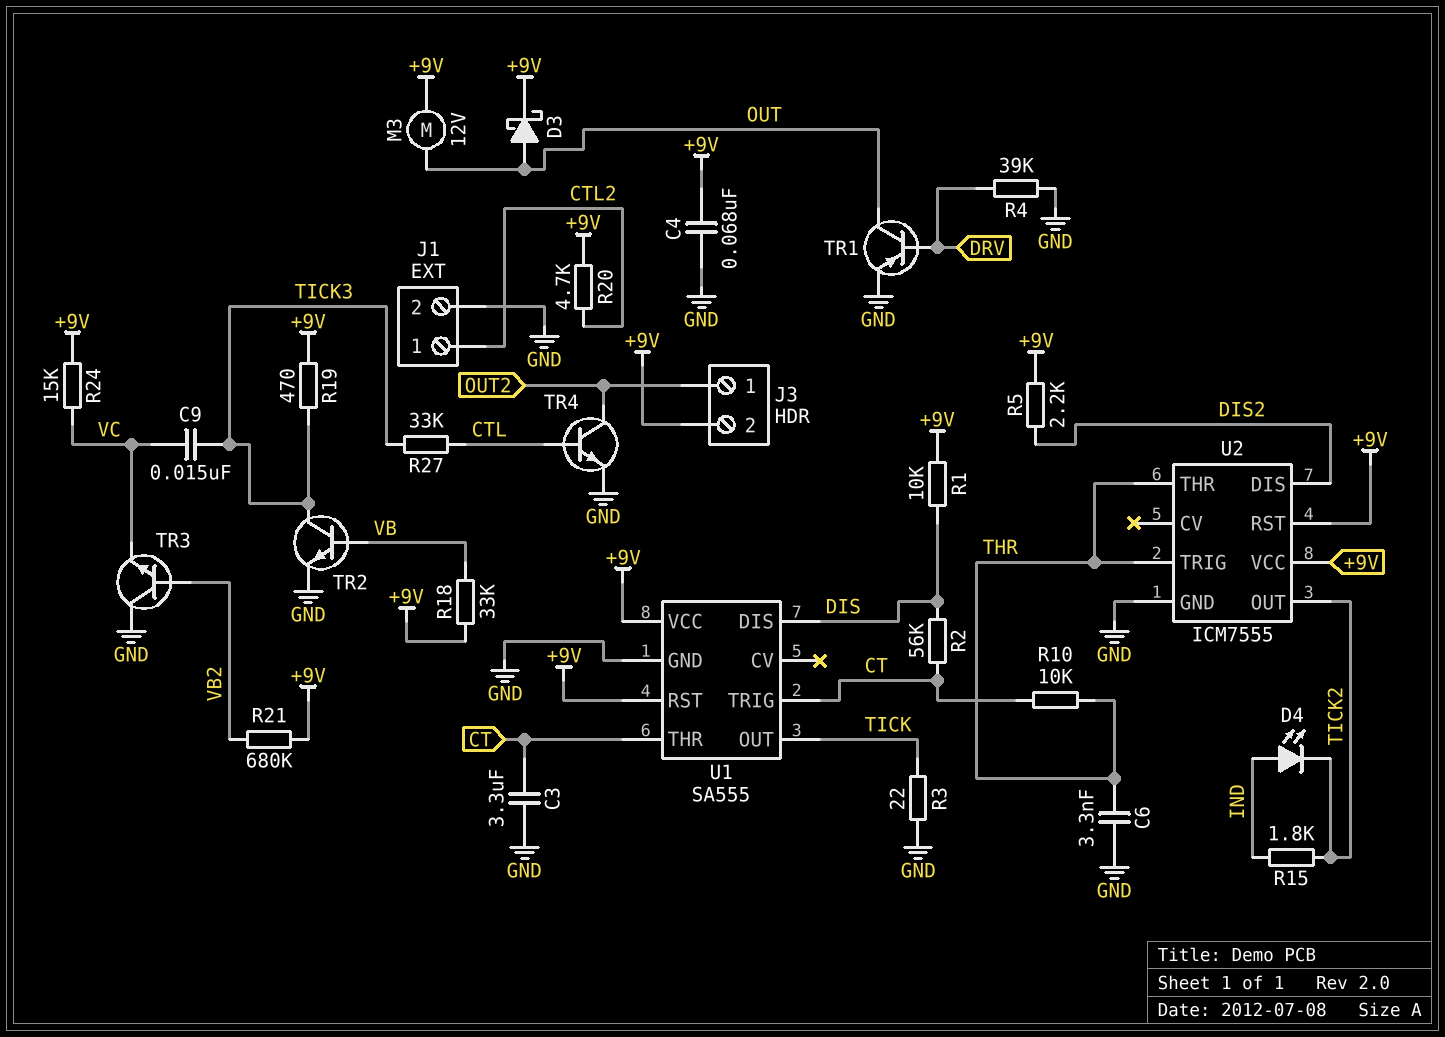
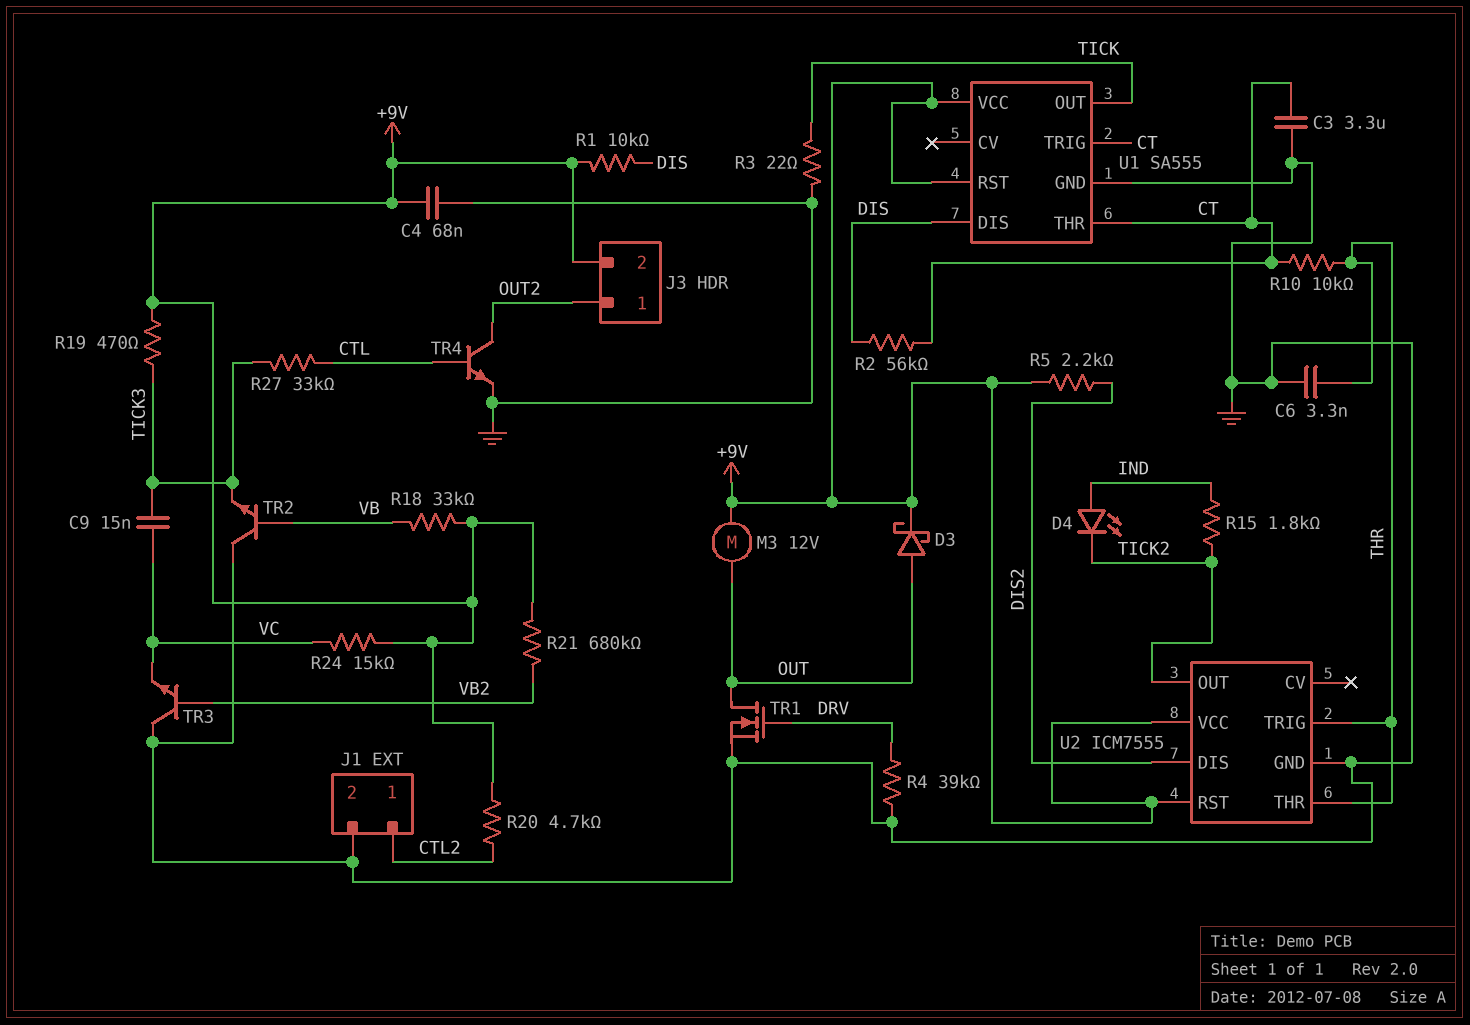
TR1: PNP (B DRV, C OUT, E GND) -> NMOS (G DRV, D OUT, S GND)
TR2: NPN (B VB, C TICK3, E GND) -> NPN (B VB, C GND, E TICK3)

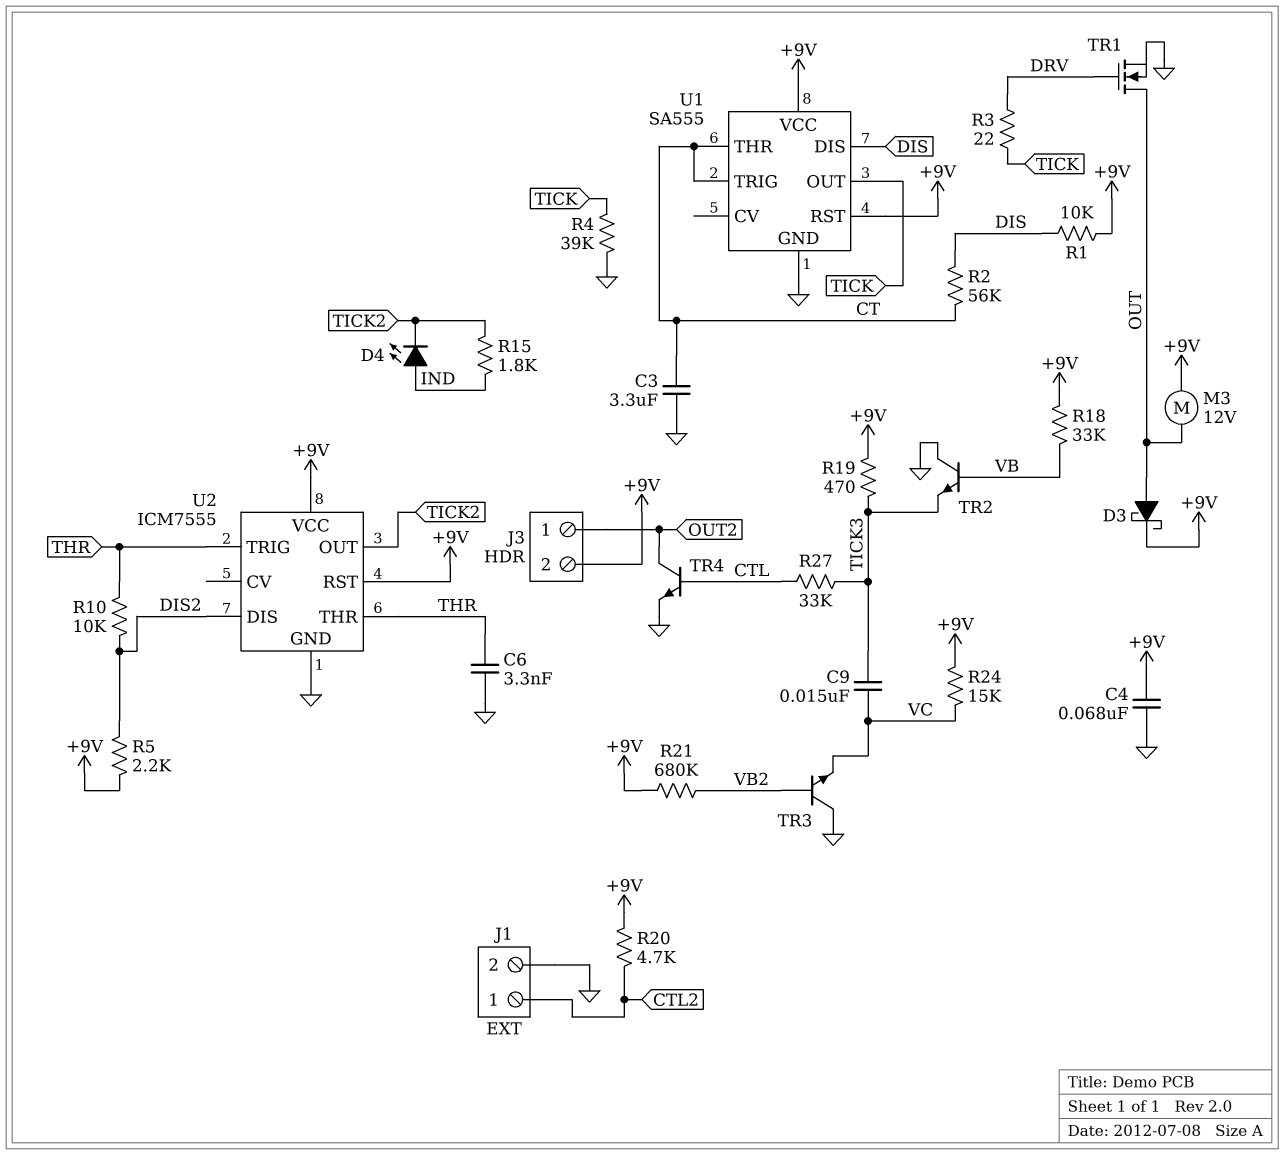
R3: 22 (GND, TICK) -> 22 (DRV, TICK)
R4: 39k (DRV, GND) -> 39k (GND, TICK)
R10: 10k (CT, THR) -> 10k (DIS2, THR)

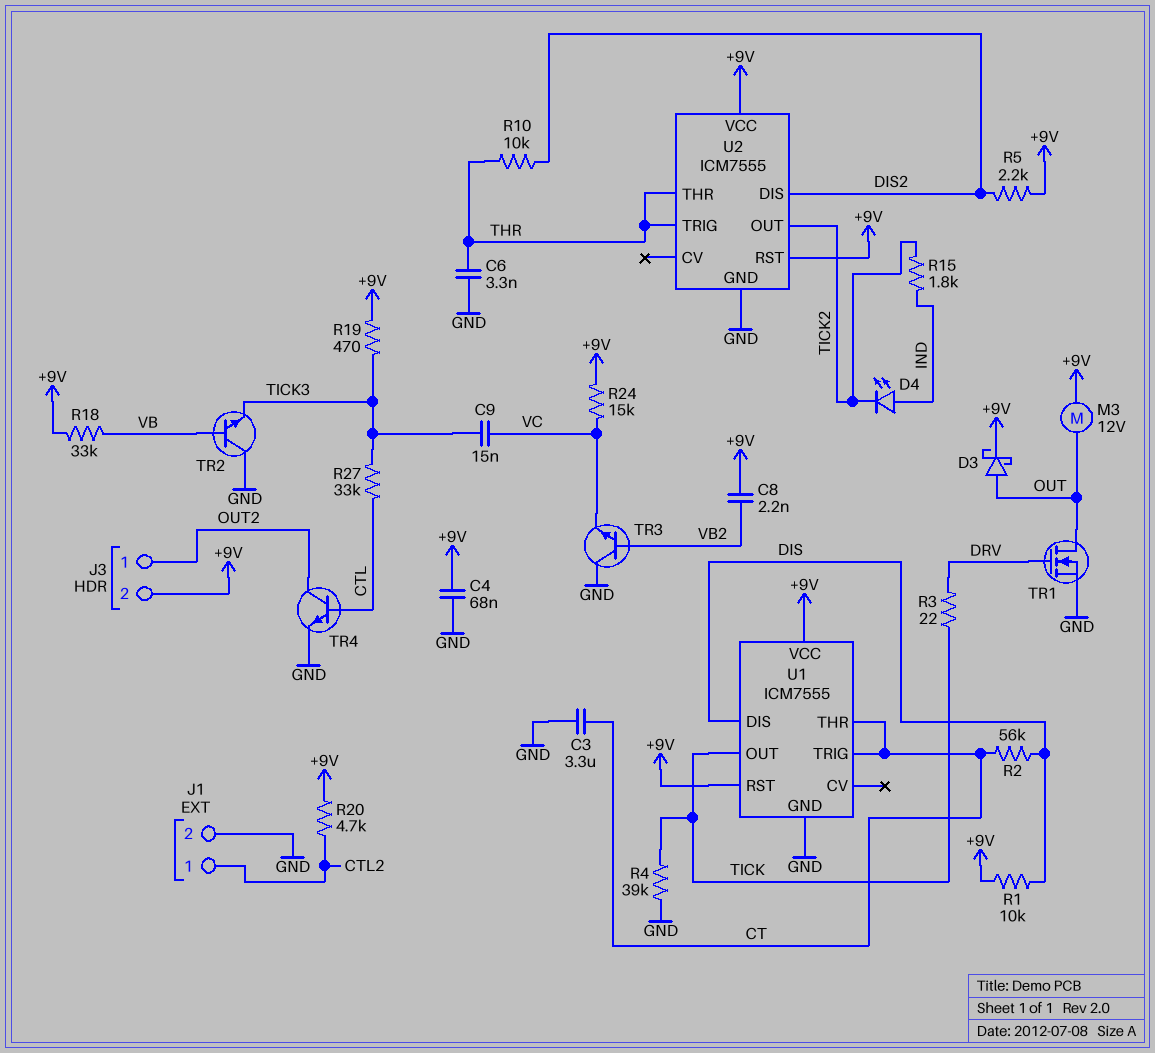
C8: none -> 2.2nF (+9V, VB2)
R21: 680k (+9V, VB2) -> none
U1: SA555 -> ICM7555

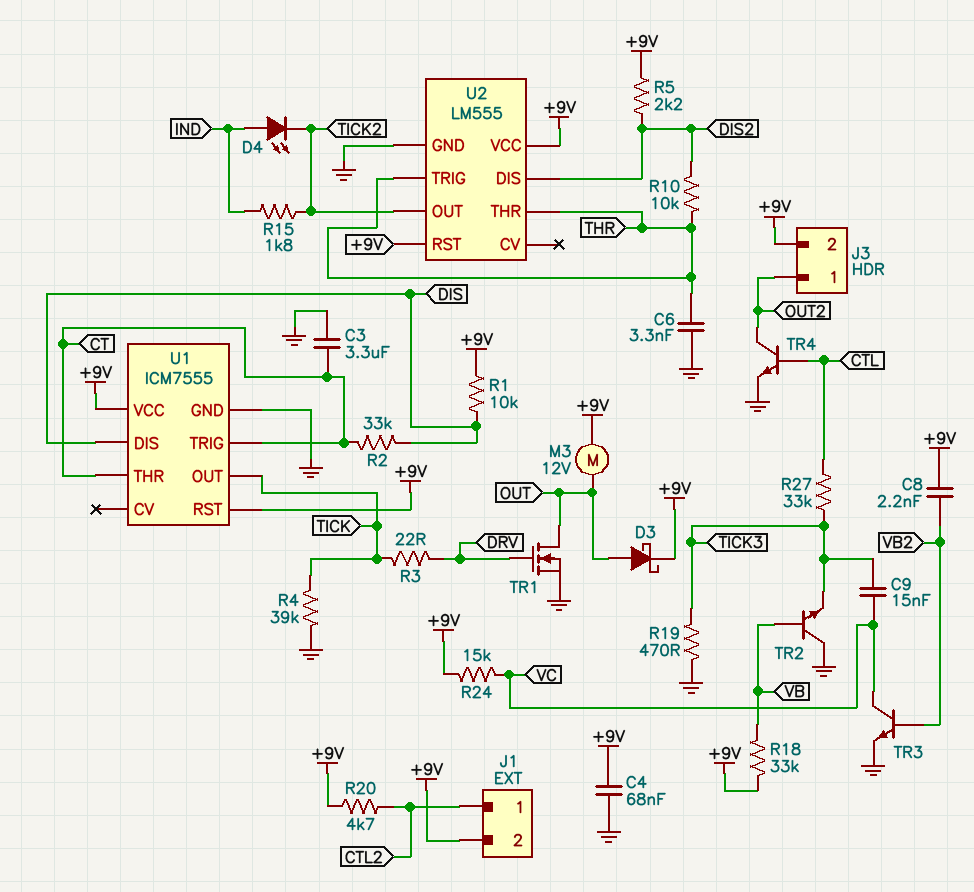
J1 pin 2: GND -> +9V
R2: 56k (CT, DIS) -> 33k (CT, DIS)
R19: 470 (+9V, TICK3) -> 470 (GND, TICK3)
TR3: NPN (B VB2, C GND, E VC) -> NPN (B VB2, C VC, E GND)
U2: ICM7555 -> LM555

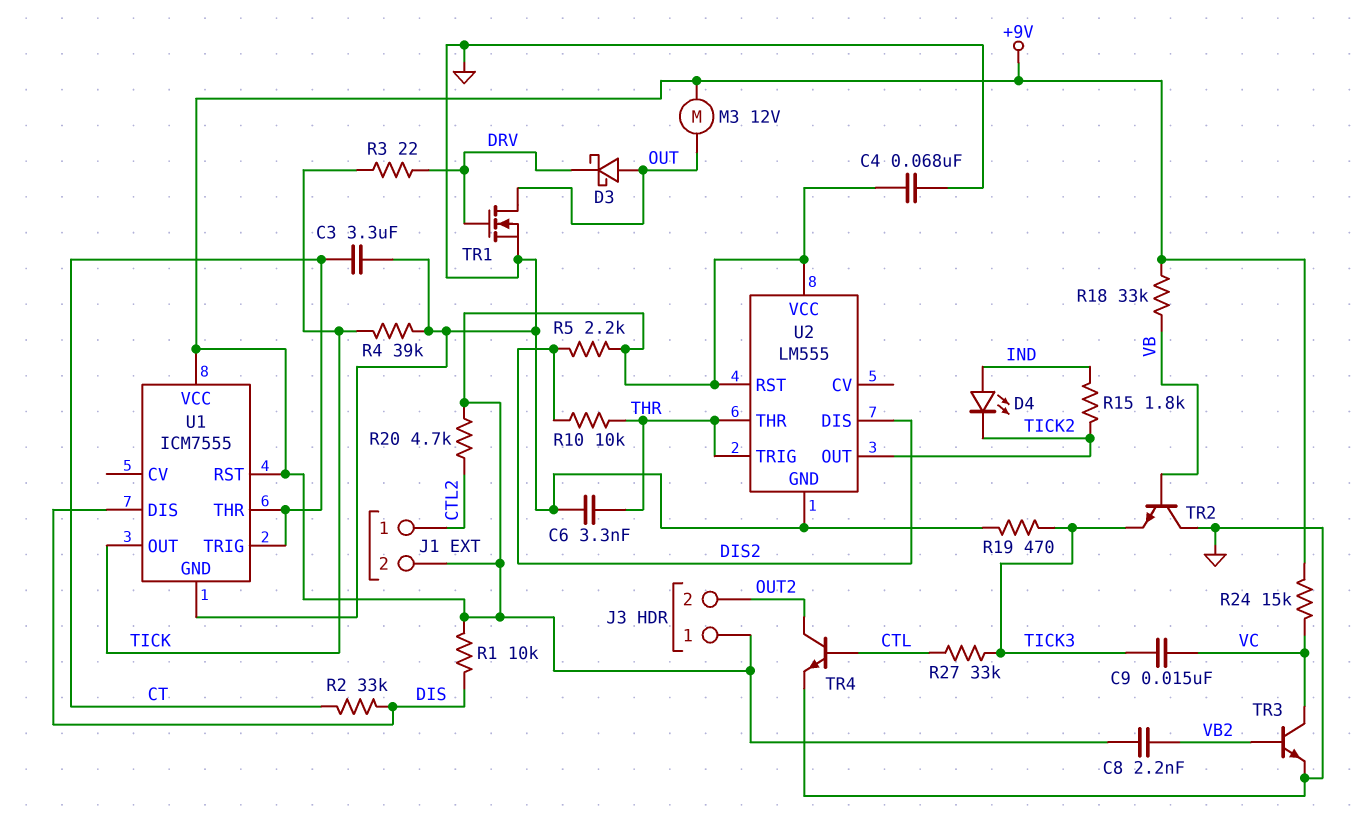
D3: schottky (A OUT, K +9V) -> schottky (A OUT, K DRV)
J3 pin 1: OUT2 -> +9V
J3 pin 2: +9V -> OUT2

